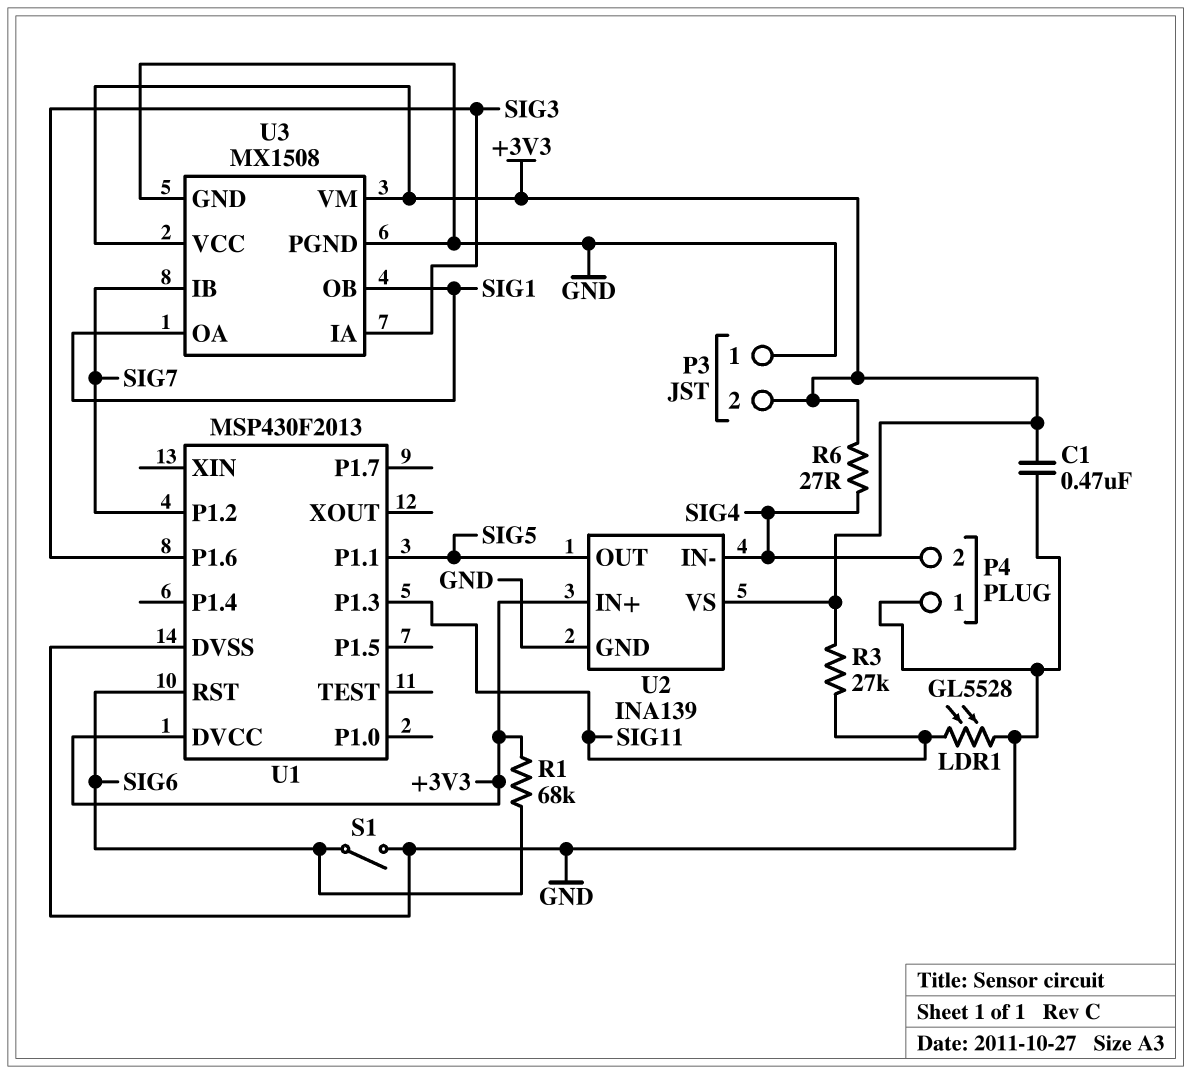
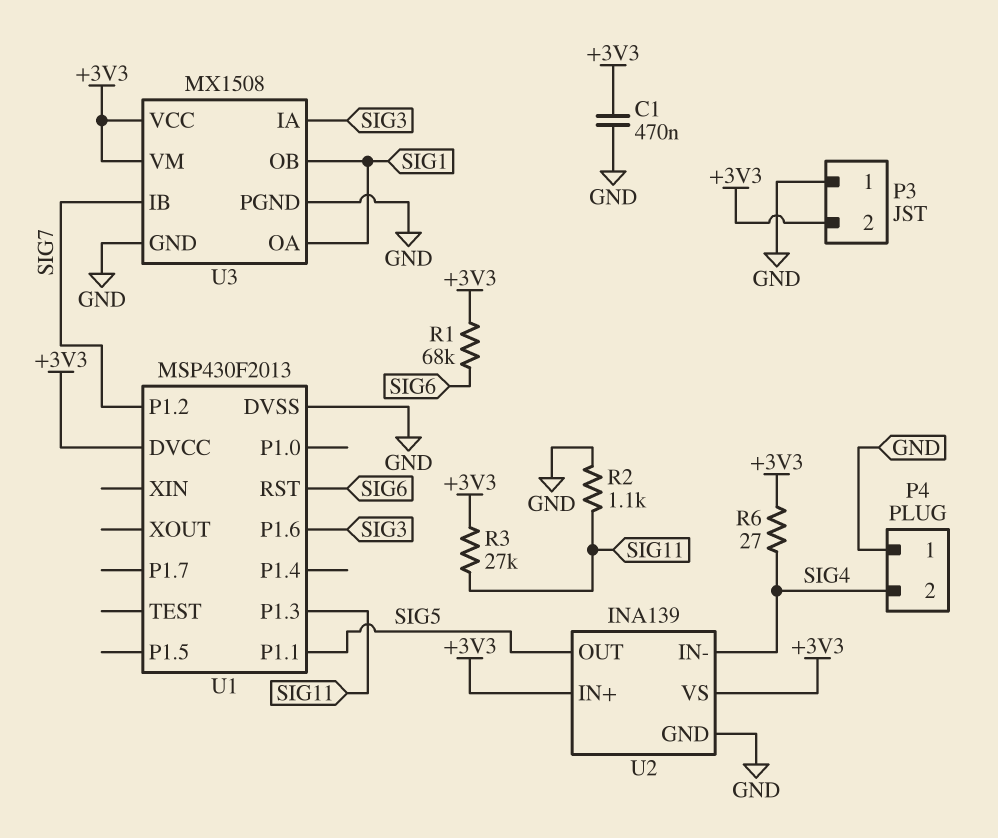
LDR1: GL5528 (GND, SIG11) -> none
R2: none -> 1.1k (GND, SIG11)
S1: switch (GND, SIG6) -> none

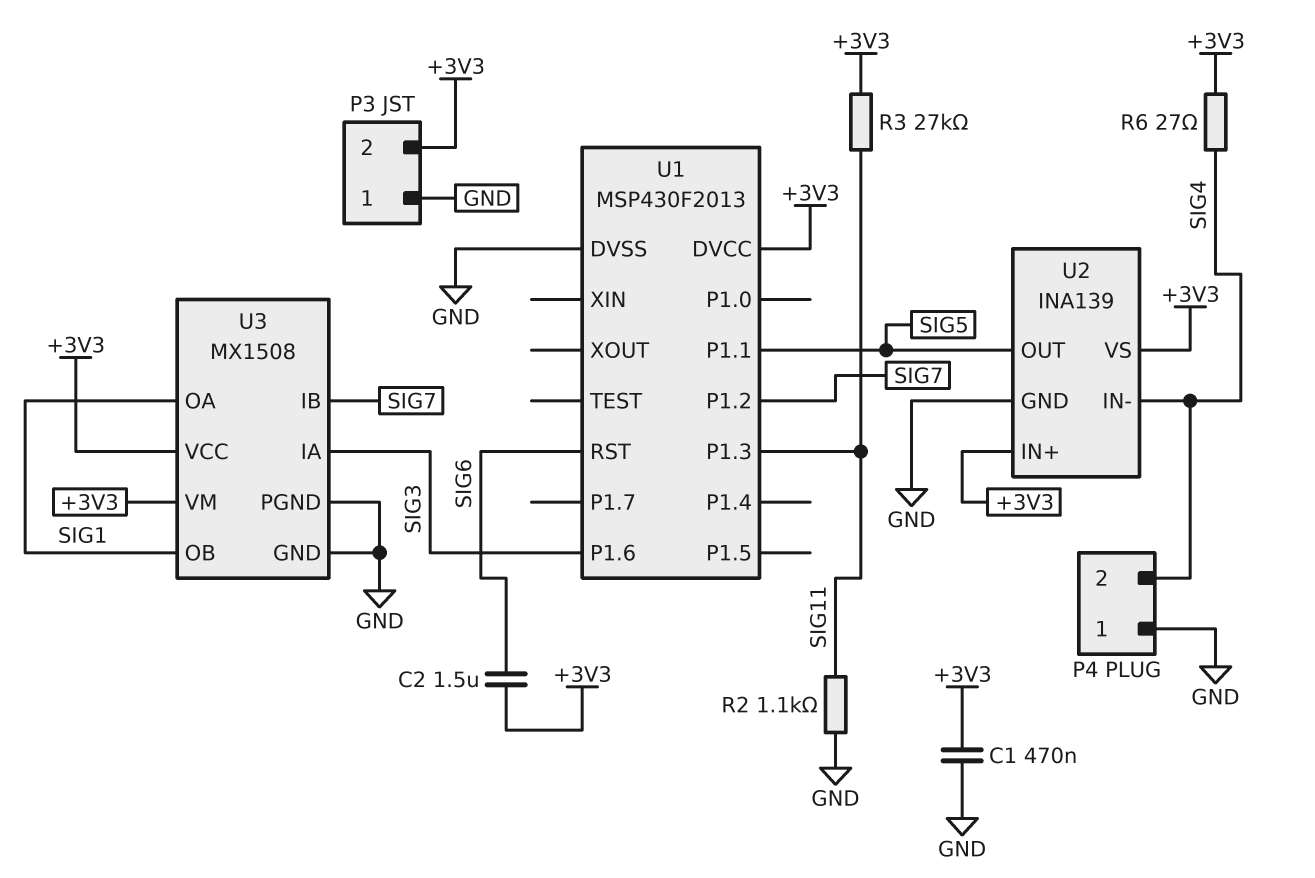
C2: none -> 1.5uF (+3V3, SIG6)
R1: 68k (+3V3, SIG6) -> none

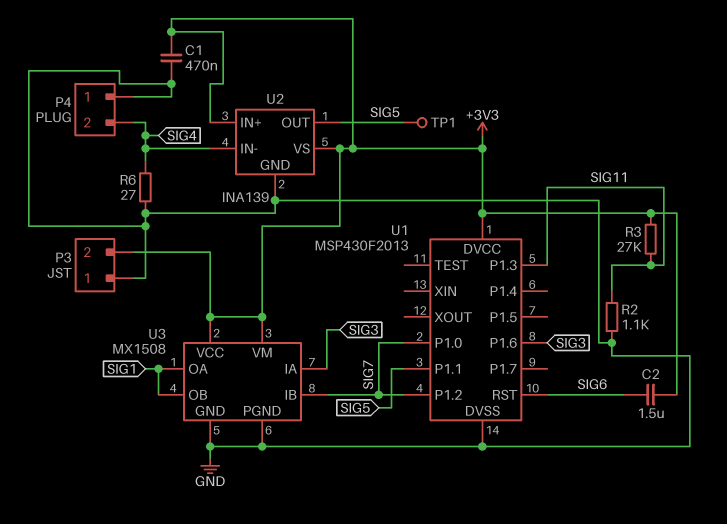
R6: 27 (+3V3, SIG4) -> 27 (GND, SIG4)
TP1: none -> test point (SIG5)
U1 pin P1.0: none -> SIG7

